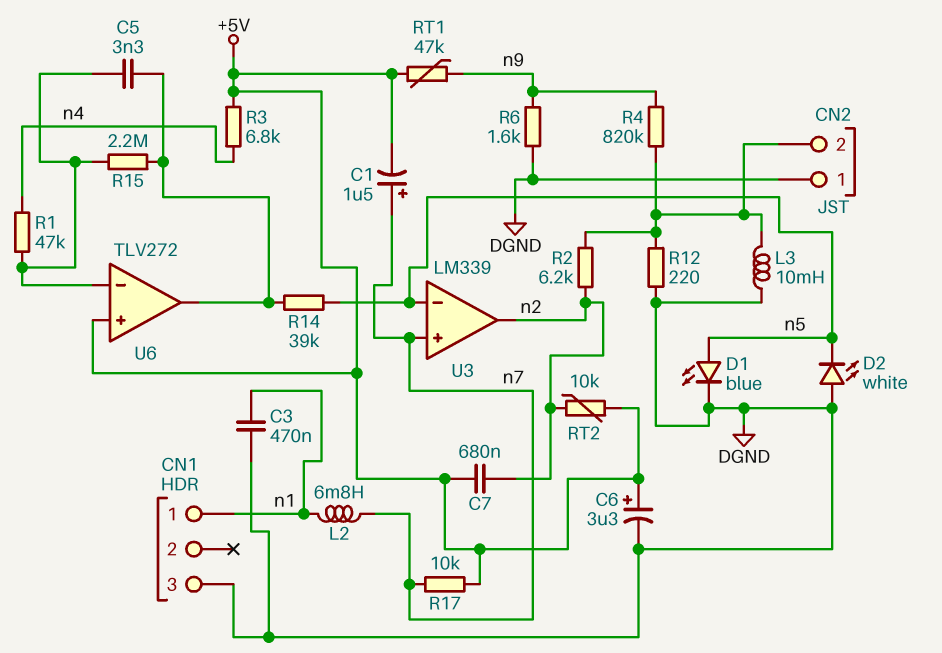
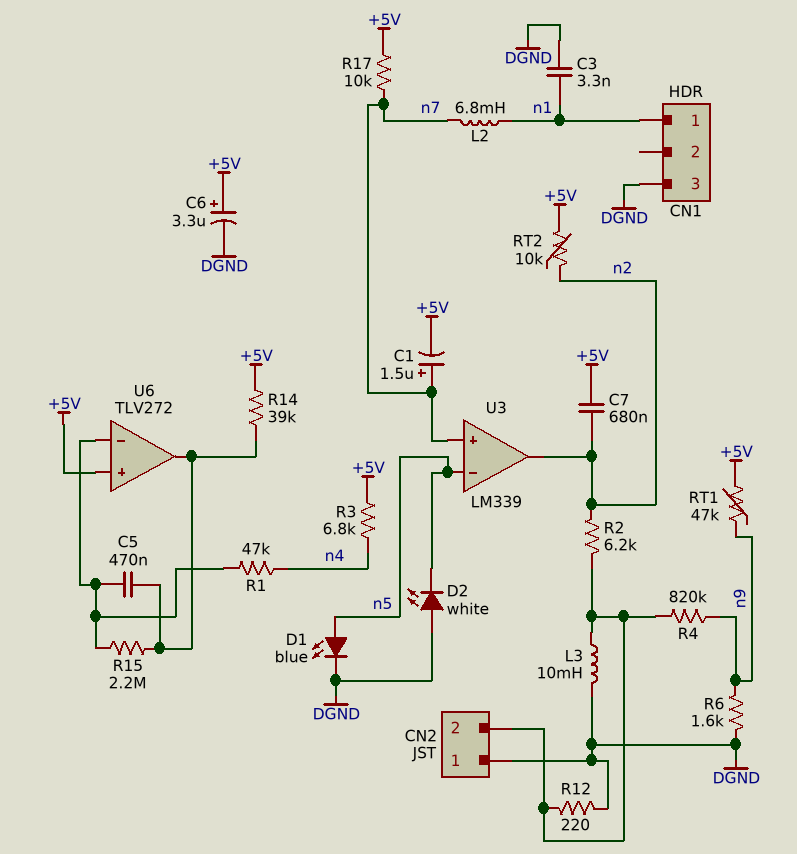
C3: 470nF (DGND, n1) -> 3.3nF (DGND, n1)
C5: 3.3nF (U6/in-, U6/out) -> 470nF (U6/in-, U6/out)
R14: 39k (U6/out, n5) -> 39k (+5V, U6/out)

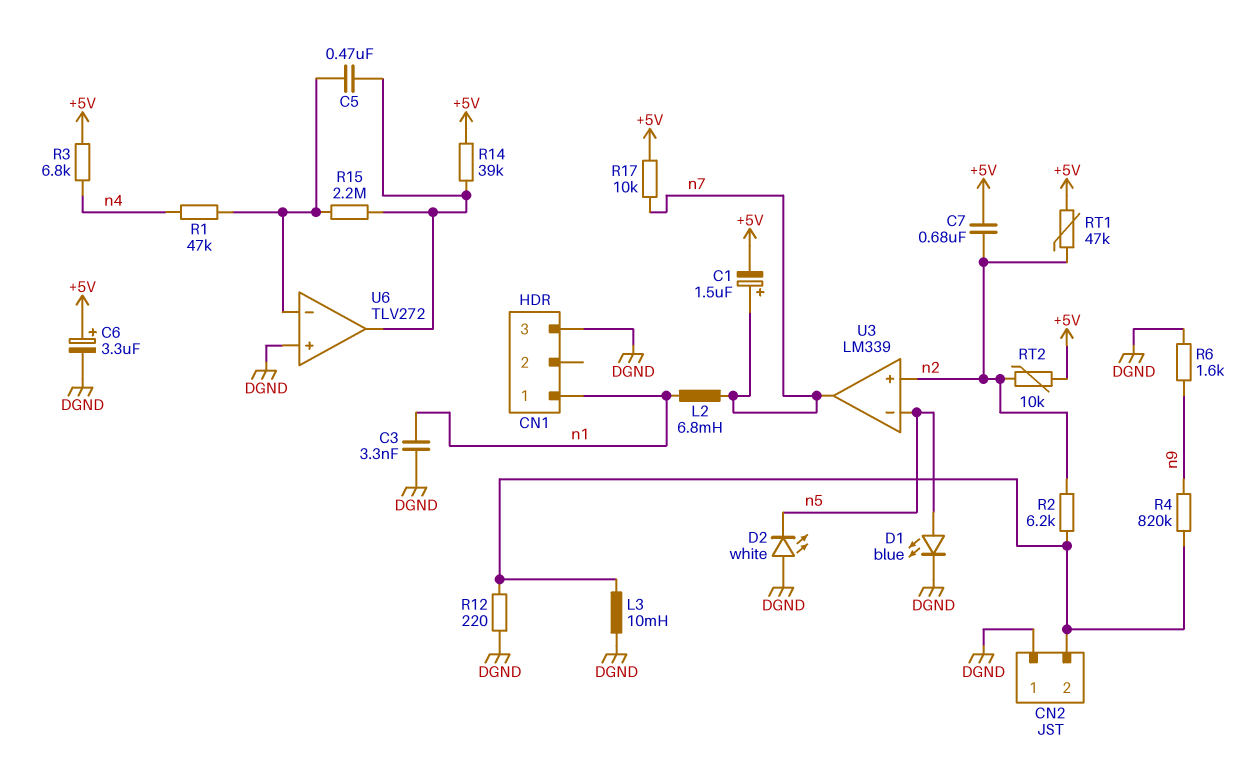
RT1: 47k (+5V, n9) -> 47k (+5V, n2)
U3 pin in+: n7 -> n2
U3 pin out: n2 -> n7
U6 pin in+: +5V -> DGND

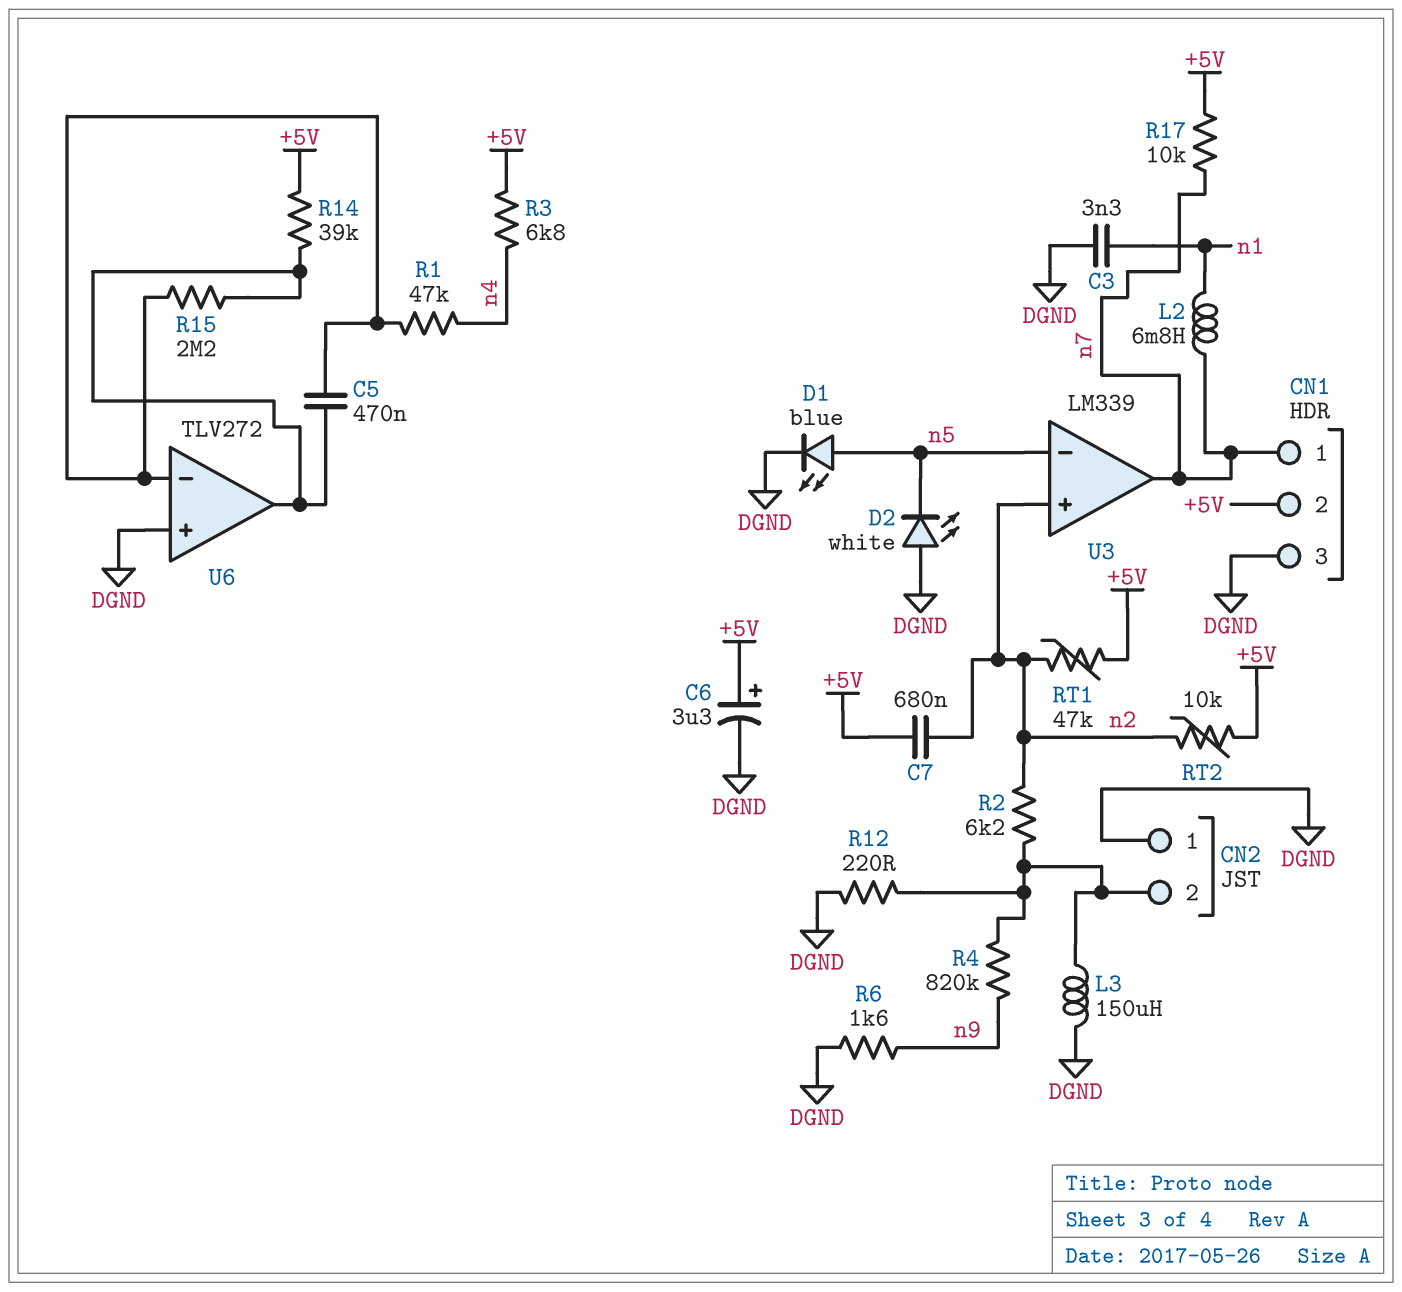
C1: 1.5uF (plus n7, minus +5V) -> none
CN1 pin 1: n1 -> n7
CN1 pin 2: none -> +5V
L3: 10mH (CN2/2, DGND) -> 150uH (CN2/2, DGND)

